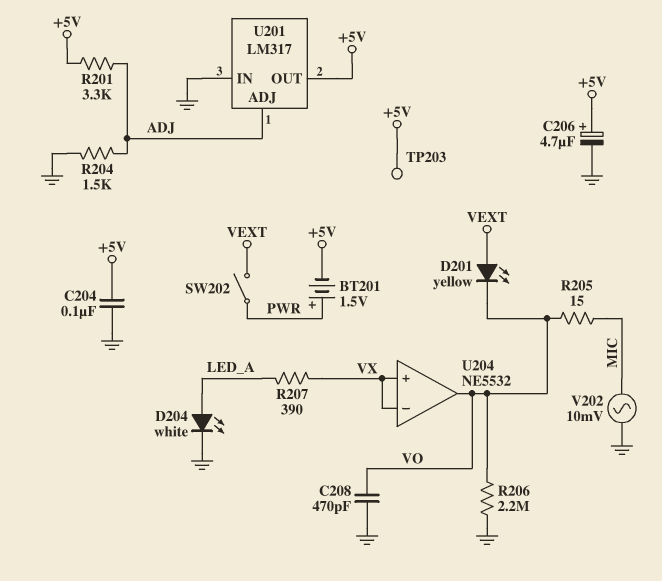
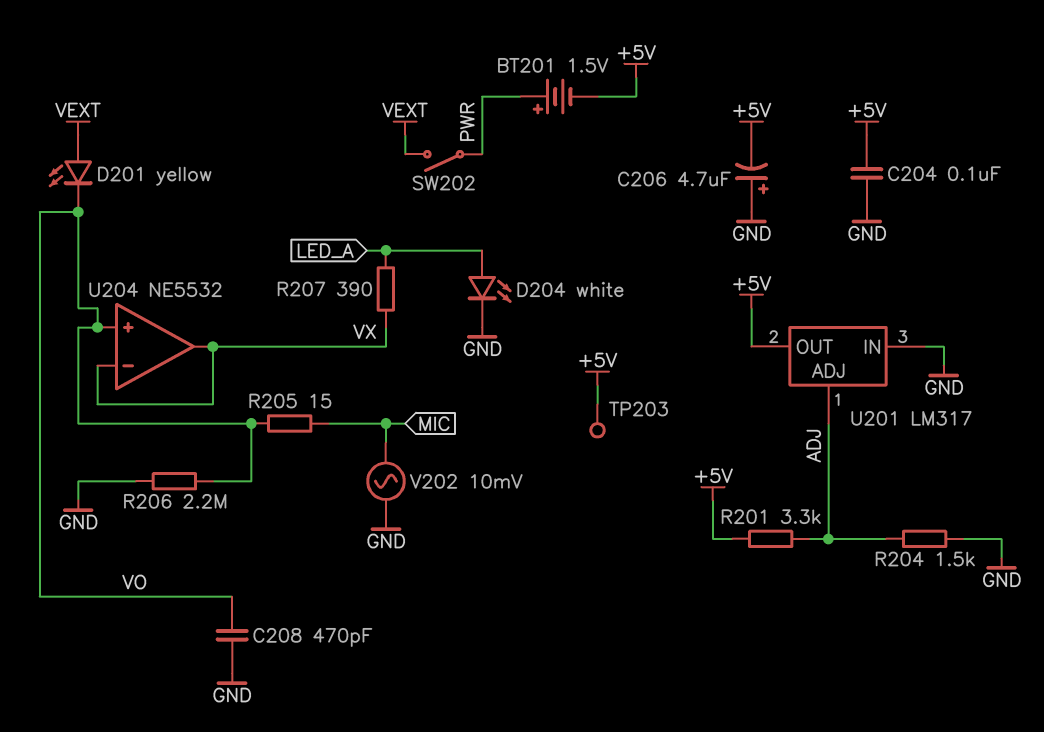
C206: 4.7uF (plus +5V, minus GND) -> 4.7uF (plus GND, minus +5V)
U204 pin in+: VX -> VO
U204 pin out: VO -> VX

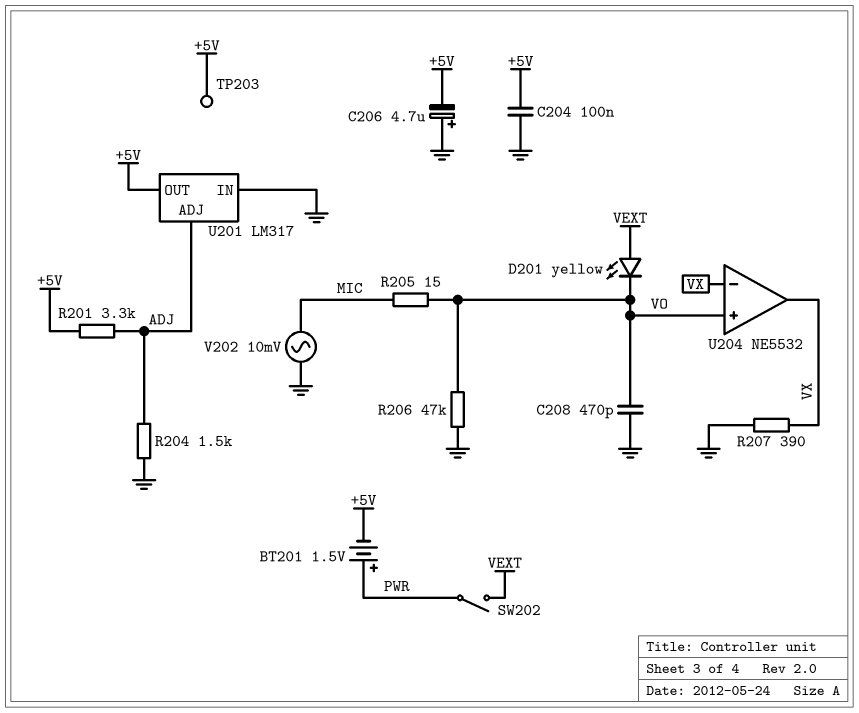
D204: LED white (A LED_A, K GND) -> none
R206: 2.2M (GND, VO) -> 47k (GND, VO)
R207: 390 (LED_A, VX) -> 390 (GND, VX)

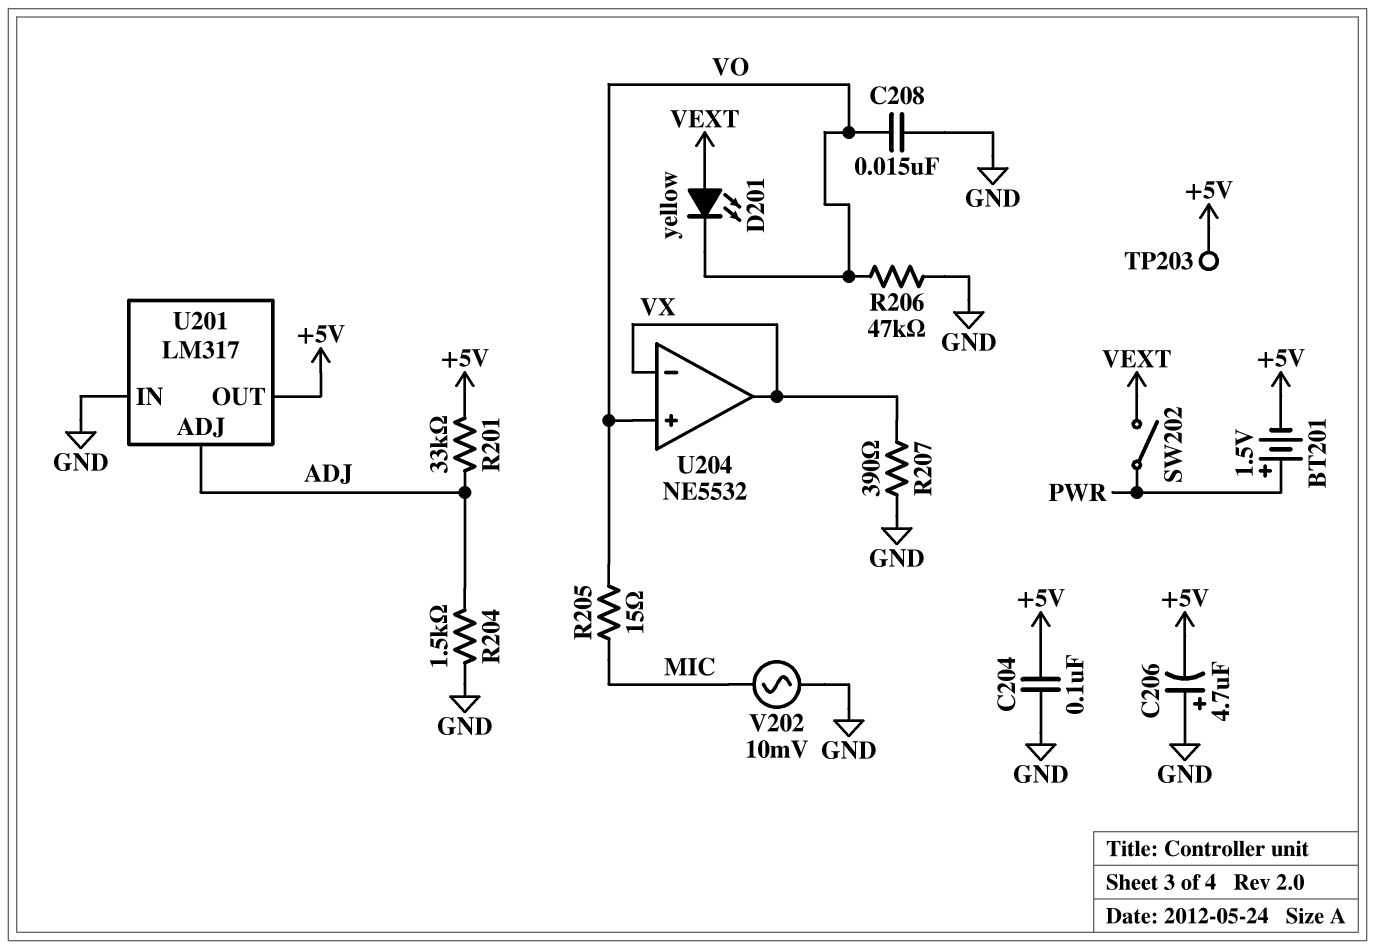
C208: 470pF (GND, VO) -> 15nF (GND, VO)
R201: 3.3k (+5V, ADJ) -> 33k (+5V, ADJ)

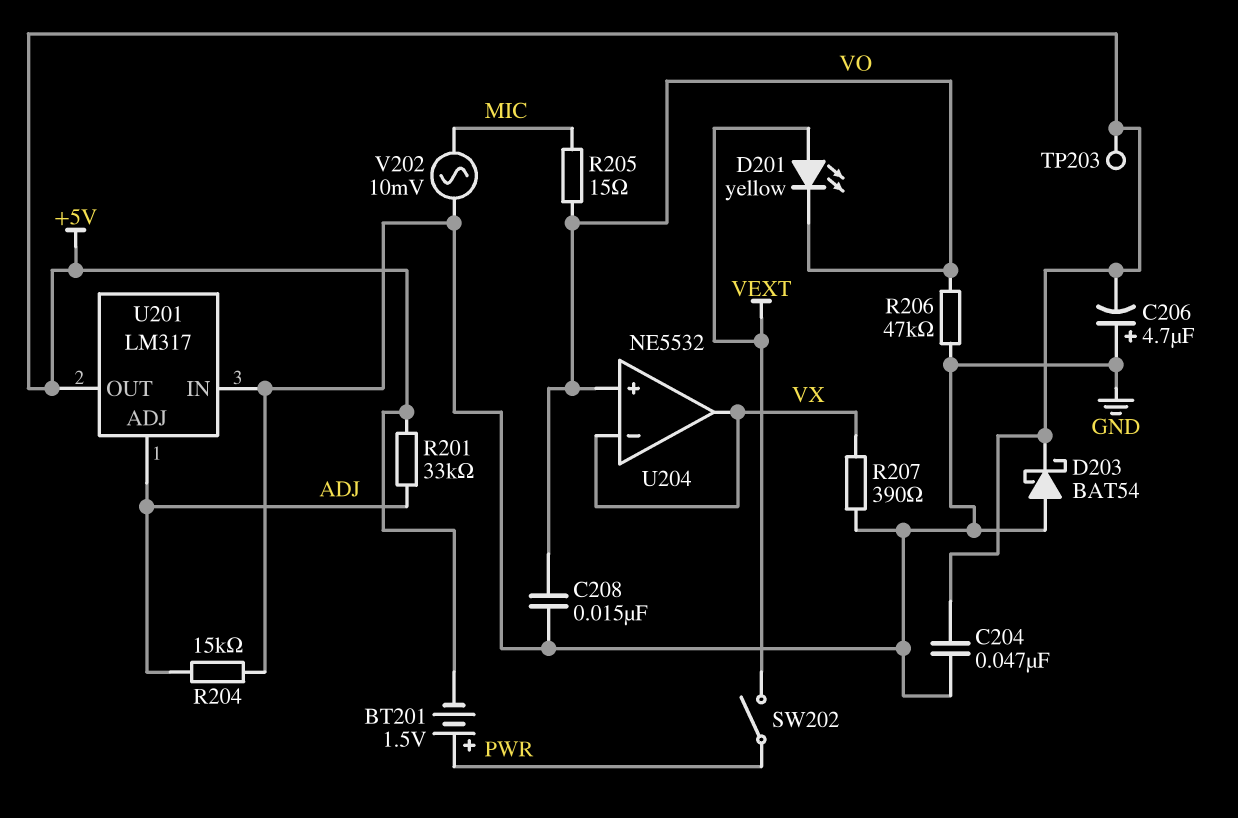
C204: 100nF (+5V, GND) -> 47nF (+5V, GND)
D203: none -> schottky BAT54 (A GND, K +5V)
R204: 1.5k (ADJ, GND) -> 15k (ADJ, GND)

